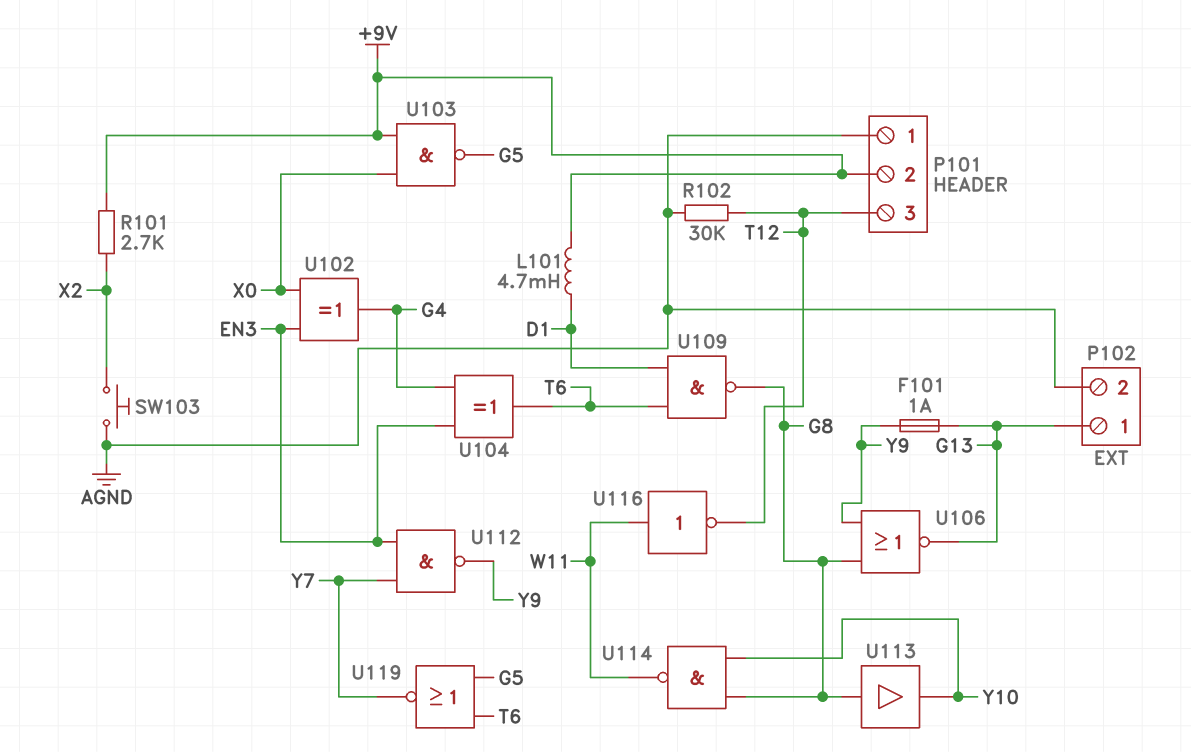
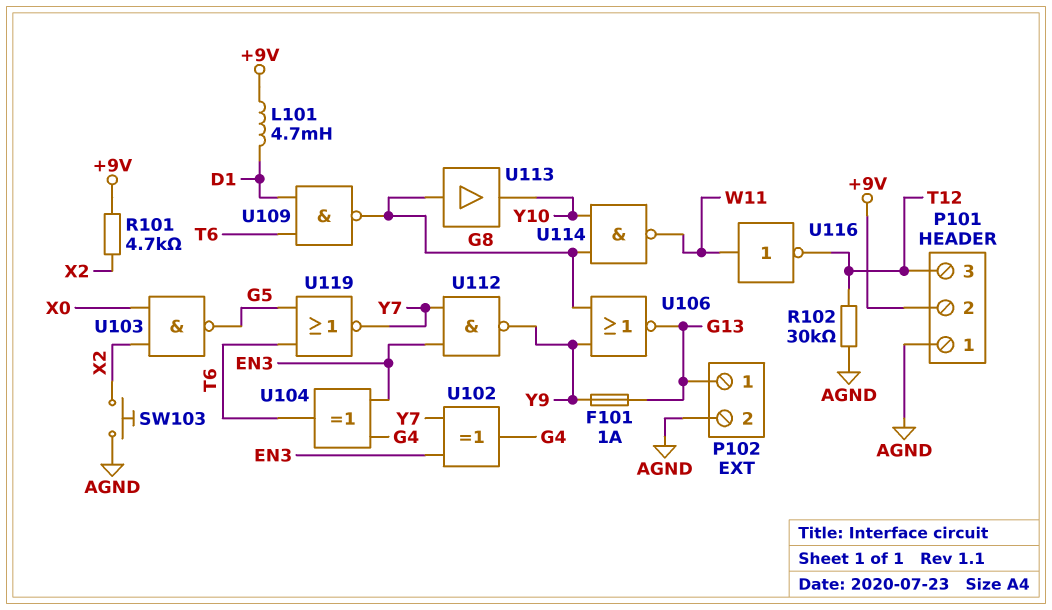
R101: 2.7k (+9V, X2) -> 4.7k (+9V, X2)
U102: XOR (in EN3, in X0, out G4) -> XOR (in EN3, in Y7, out G4)
U103: NAND (in +9V, in X0, out G5) -> NAND (in X0, in X2, out G5)

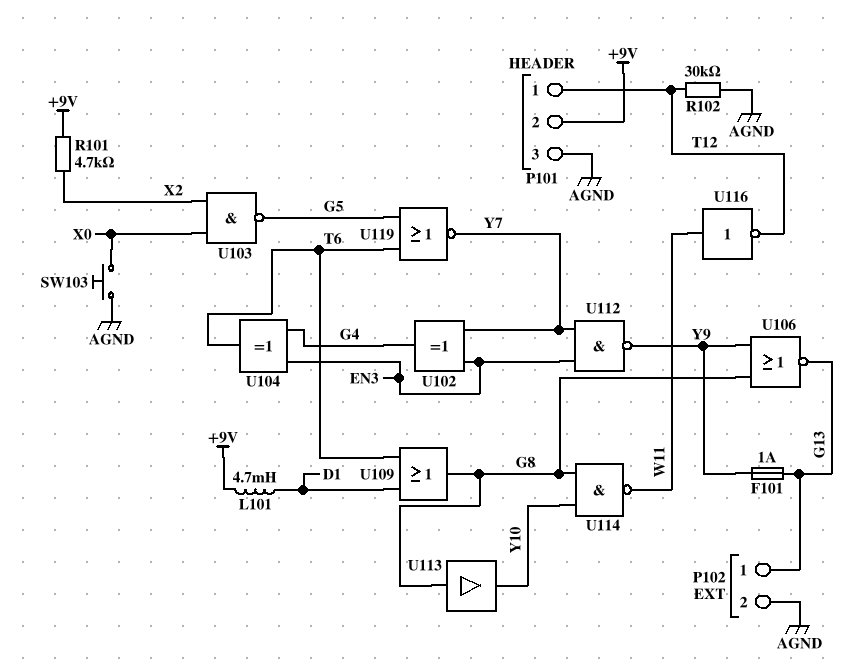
P101 pin 1: AGND -> T12
P101 pin 3: T12 -> AGND
SW103: button (AGND, X2) -> button (AGND, X0)
U109: NAND (in D1, in T6, out G8) -> OR (in D1, in T6, out G8)

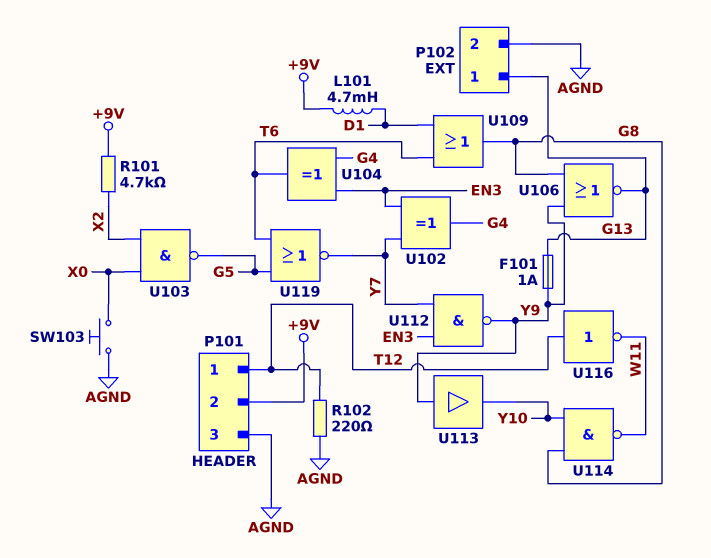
R102: 30k (AGND, T12) -> 220 (AGND, T12)
U113: buffer (in G8, out Y10) -> buffer (in Y9, out Y10)
U116: NOT (in W11, out T12) -> NOT (in T12, out W11)

